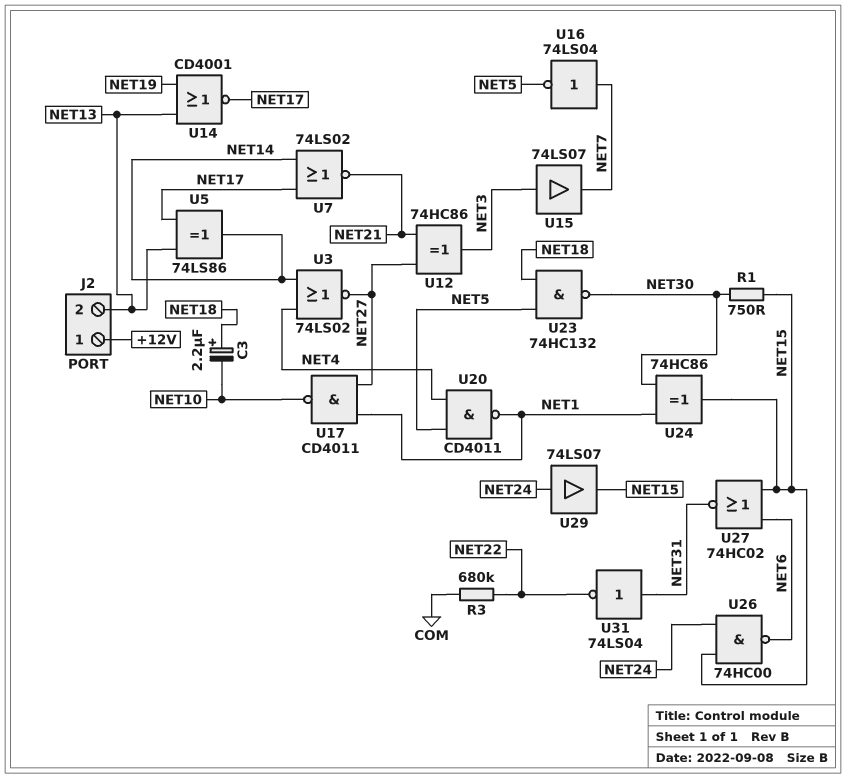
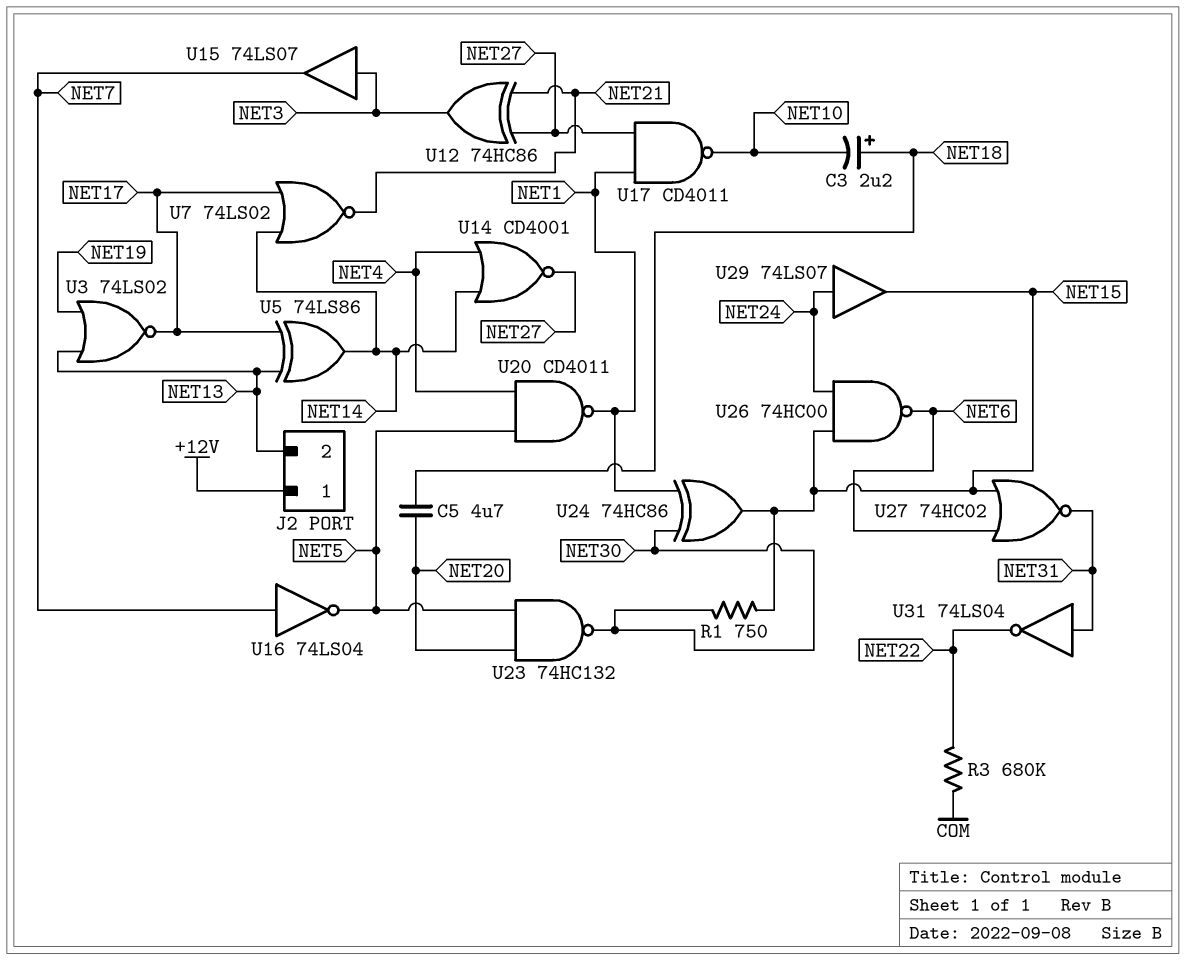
C5: none -> 4.7uF (NET18, NET20)
U3: NOR 74LS02 (in NET4, in NET14, out NET27) -> NOR 74LS02 (in NET13, in NET19, out NET17)
U14: NOR CD4001 (in NET13, in NET19, out NET17) -> NOR CD4001 (in NET4, in NET14, out NET27)
U23: NAND 74HC132 (in NET5, in NET18, out NET30) -> NAND 74HC132 (in NET5, in NET20, out NET30)

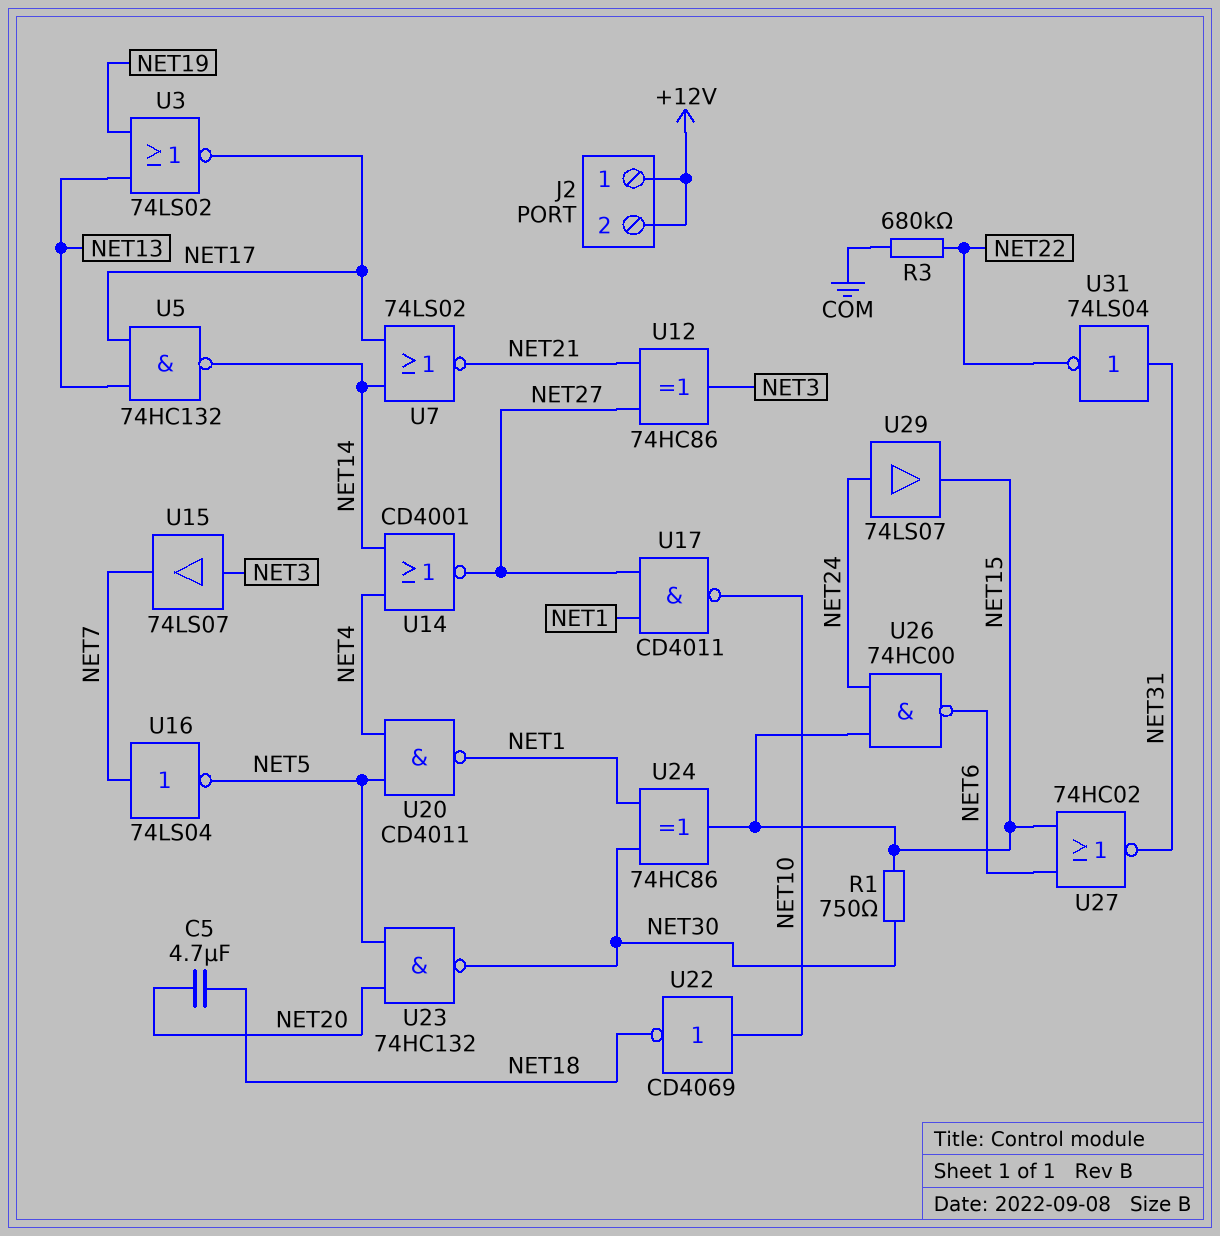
C3: 2.2uF (plus NET18, minus NET10) -> none
J2 pin 2: NET13 -> +12V
U5: XOR 74LS86 (in NET13, in NET17, out NET14) -> NAND 74HC132 (in NET13, in NET17, out NET14)
U22: none -> NOT CD4069 (in NET10, out NET18)

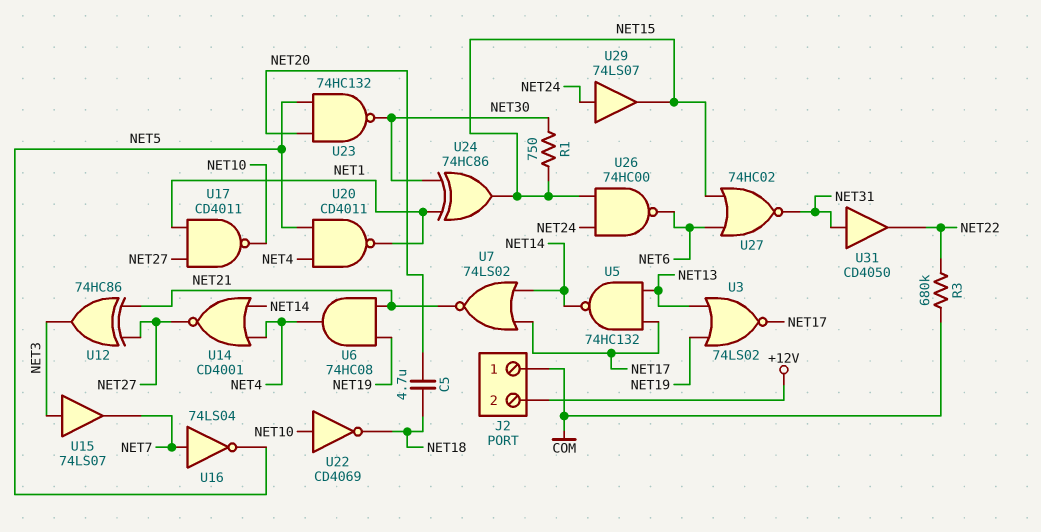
J2 pin 1: +12V -> COM
U6: none -> AND 74HC08 (in NET19, in NET21, out NET4)
U31: NOT 74LS04 (in NET31, out NET22) -> buffer CD4050 (in NET31, out NET22)

